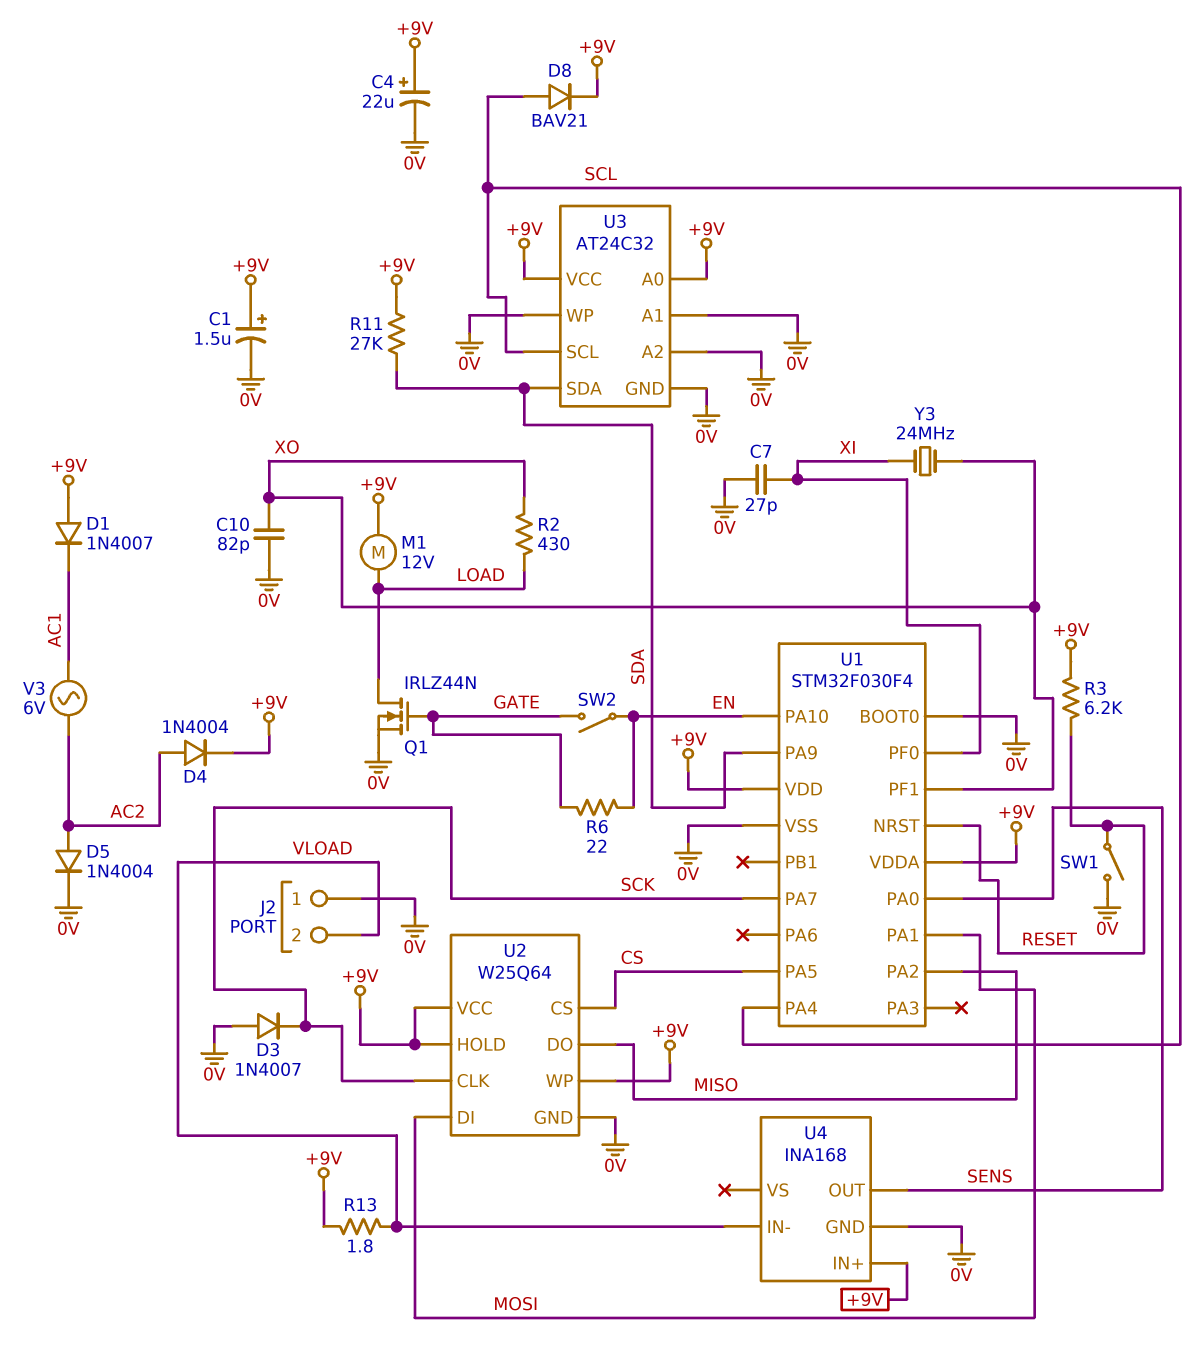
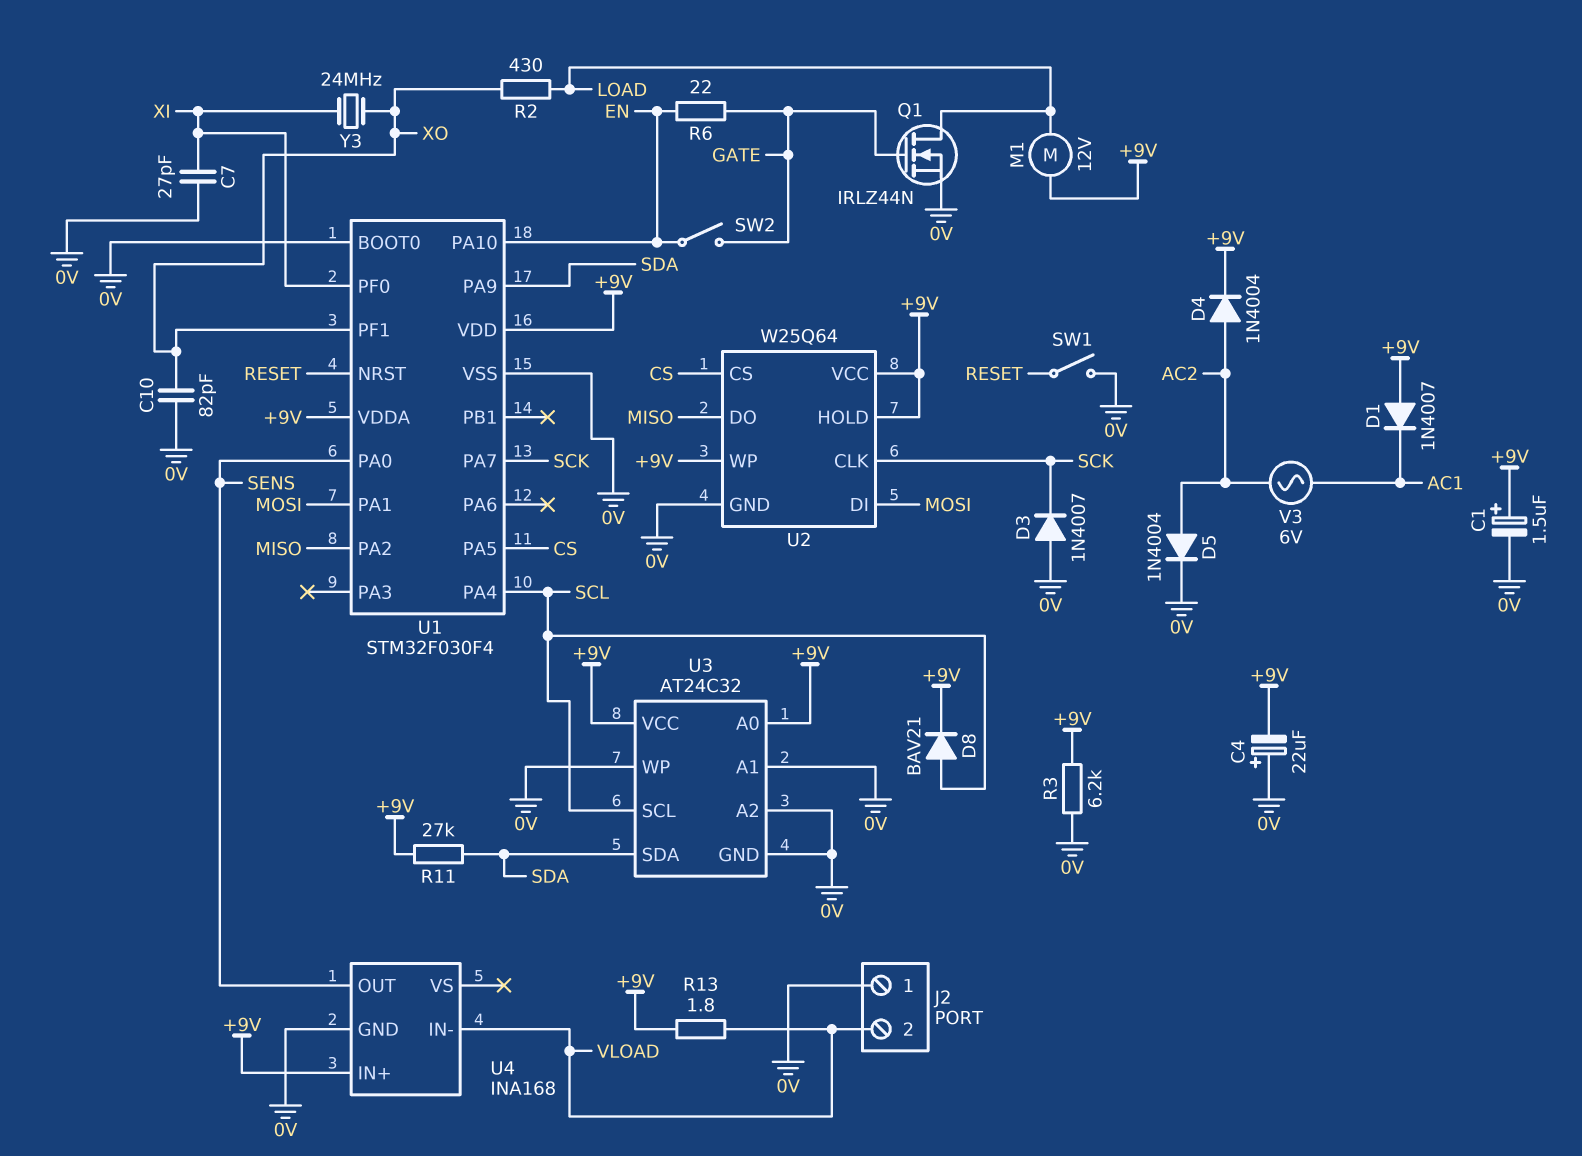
C4: 22uF (plus +9V, minus 0V) -> 22uF (plus 0V, minus +9V)
R3: 6.2k (+9V, RESET) -> 6.2k (+9V, 0V)

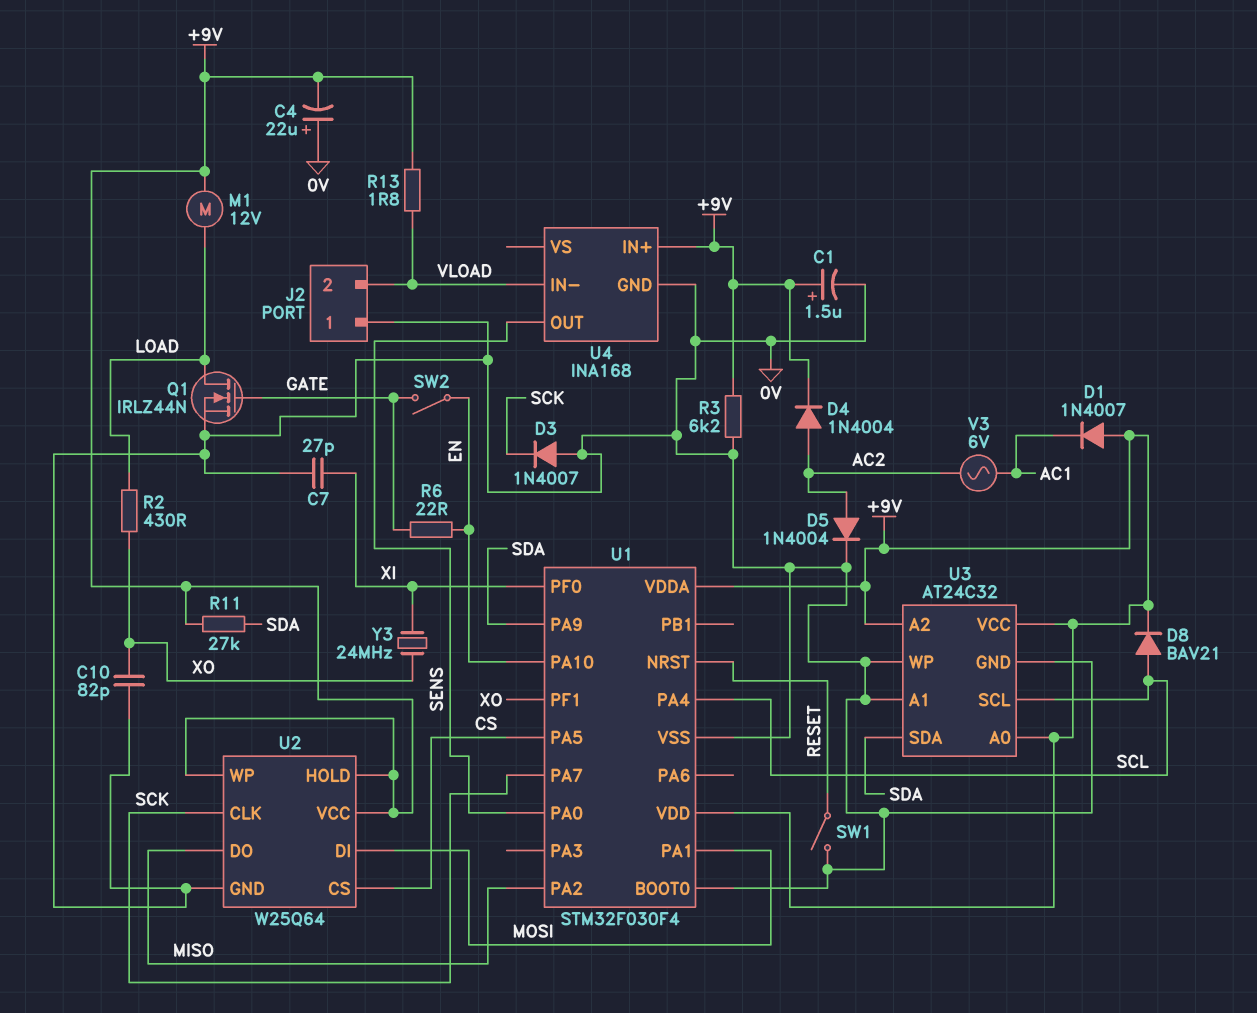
U3 pin A2: 0V -> +9V

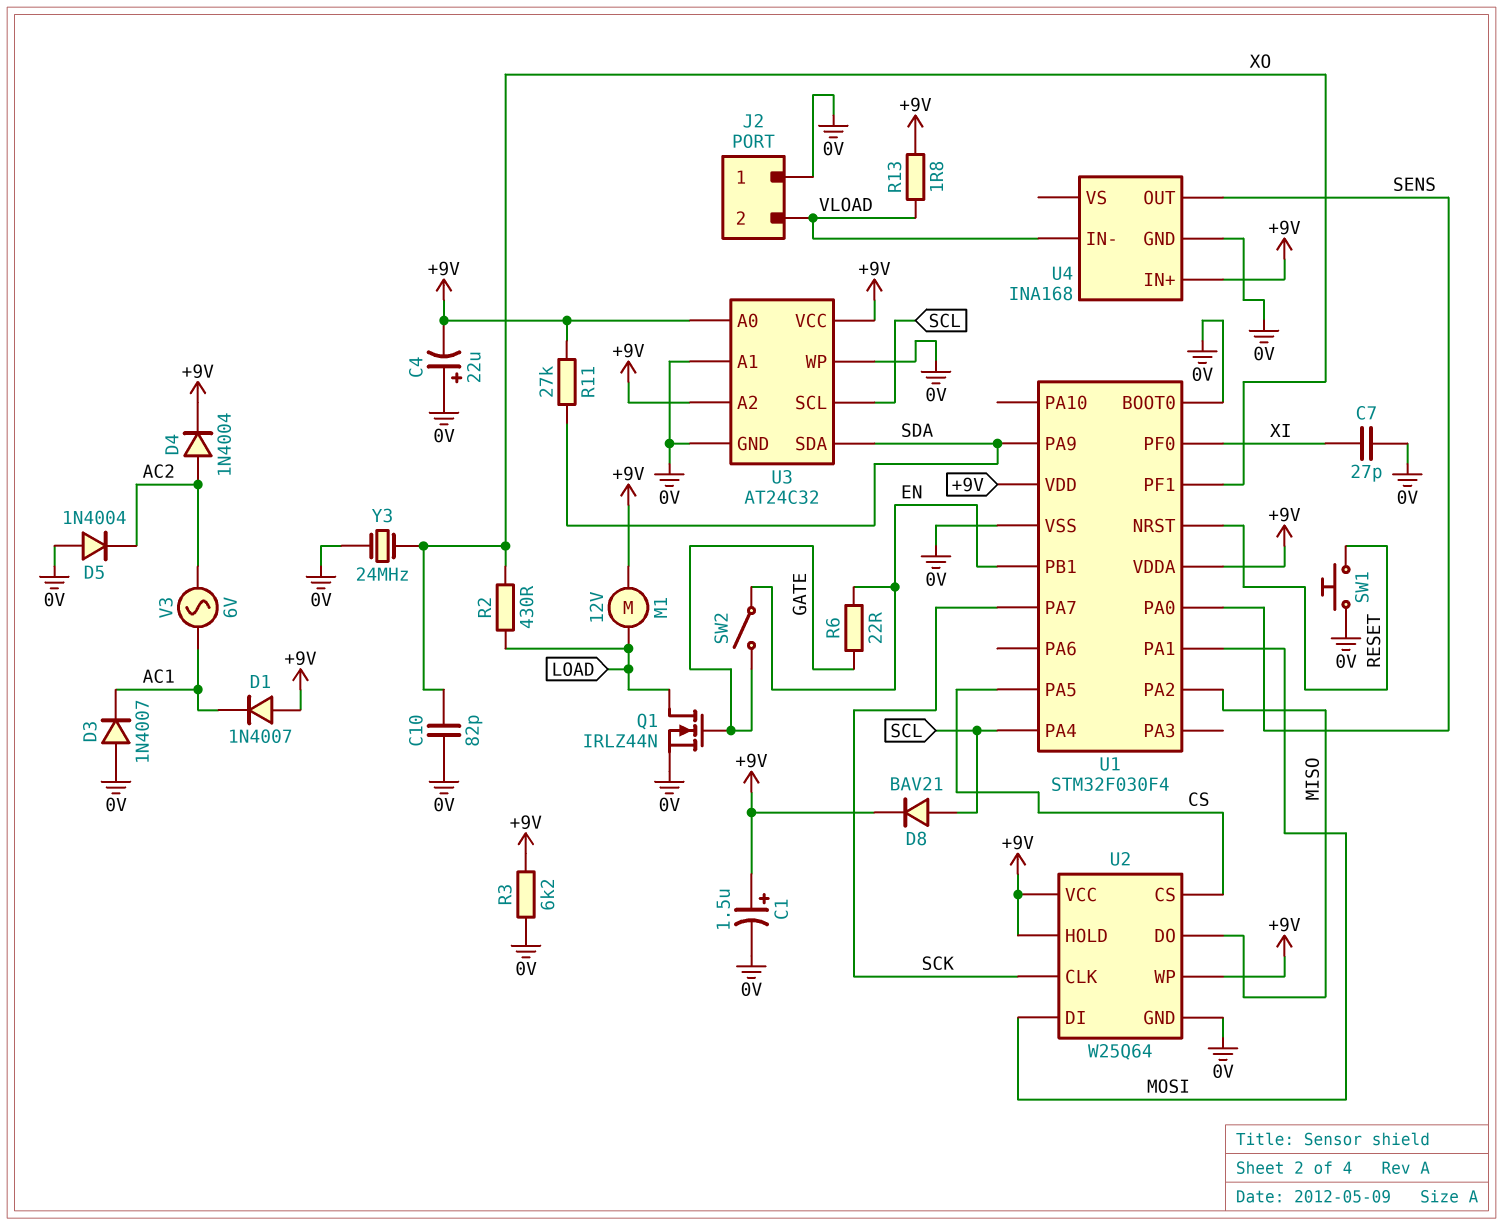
D3: diode 1N4007 (A 0V, K SCK) -> diode 1N4007 (A 0V, K AC1)
D5: diode 1N4004 (A AC2, K 0V) -> diode 1N4004 (A 0V, K AC2)
SW1: switch (0V, RESET) -> button (0V, RESET)
U1 pin PA10: EN -> none
U1 pin PB1: none -> EN
Y3: 24MHz (XI, XO) -> 24MHz (0V, XO)

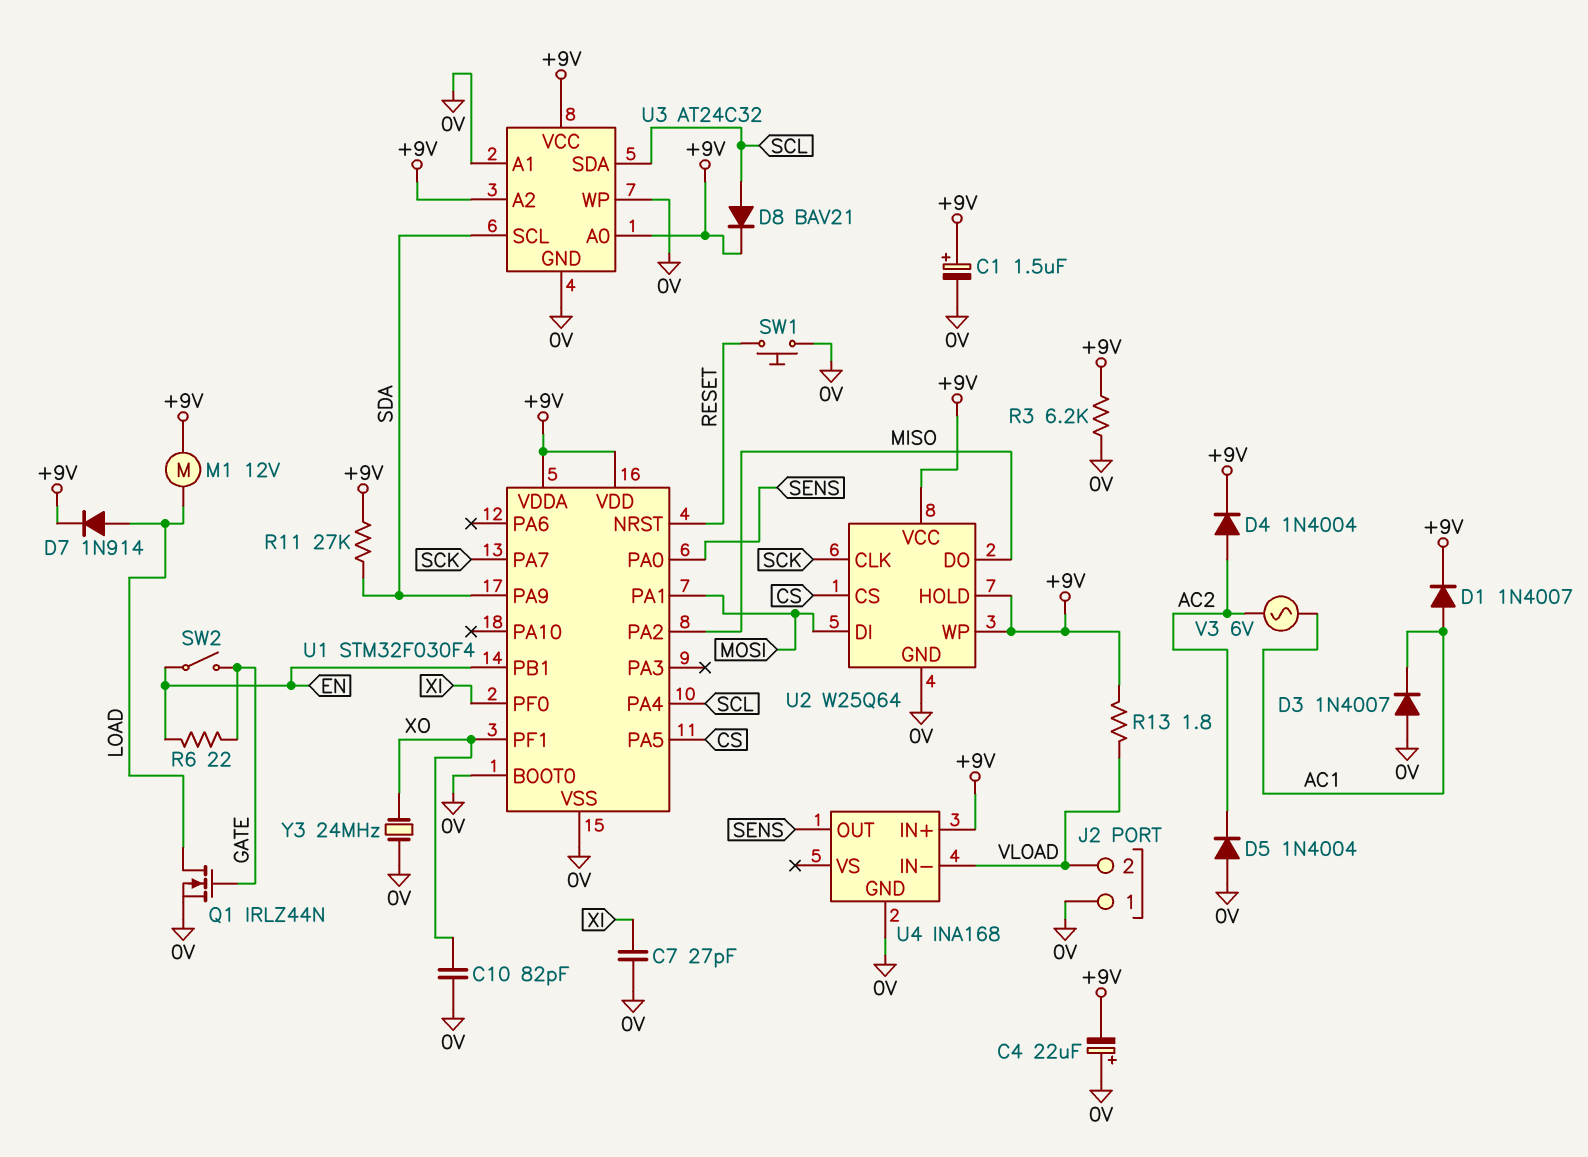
D1: diode 1N4007 (A +9V, K AC1) -> diode 1N4007 (A AC1, K +9V)
D7: none -> diode 1N914 (A LOAD, K +9V)
R2: 430 (LOAD, XO) -> none
U3 pin SCL: SCL -> SDA
U3 pin SDA: SDA -> SCL

